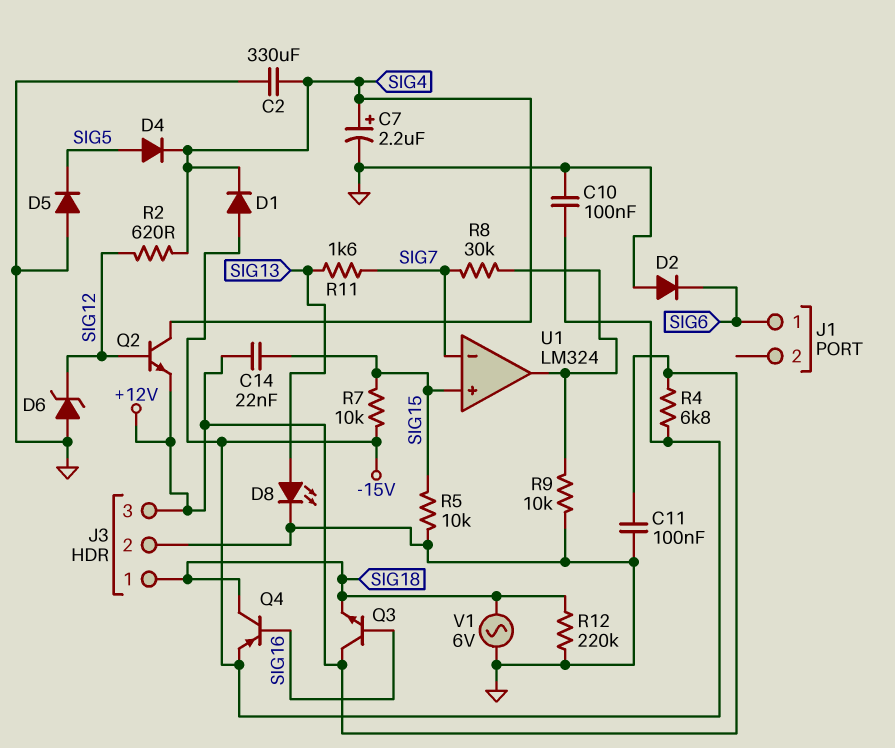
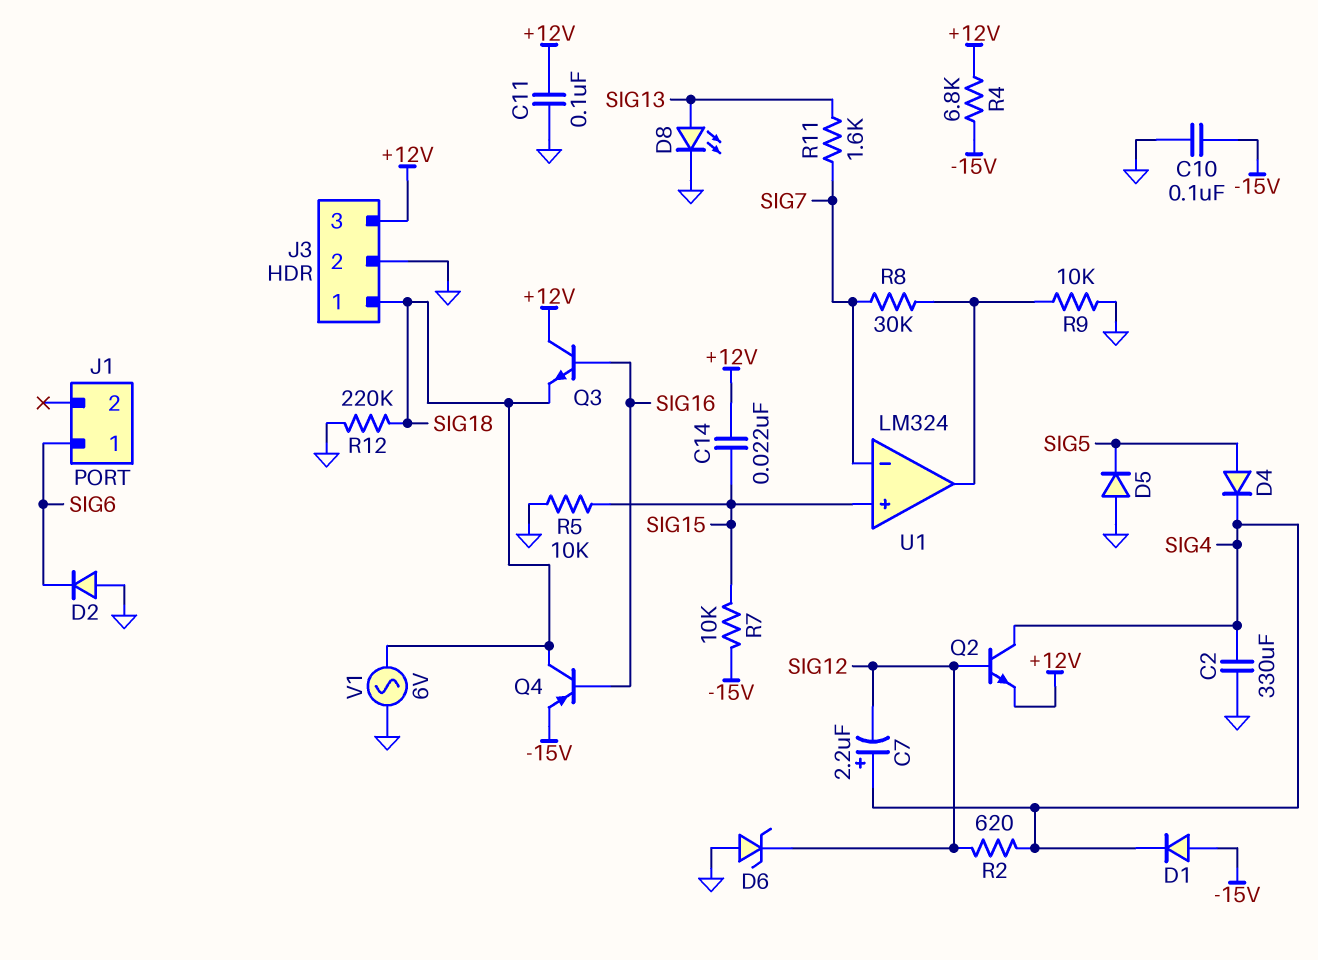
C7: 2.2uF (plus SIG4, minus GND) -> 2.2uF (plus SIG4, minus SIG12)

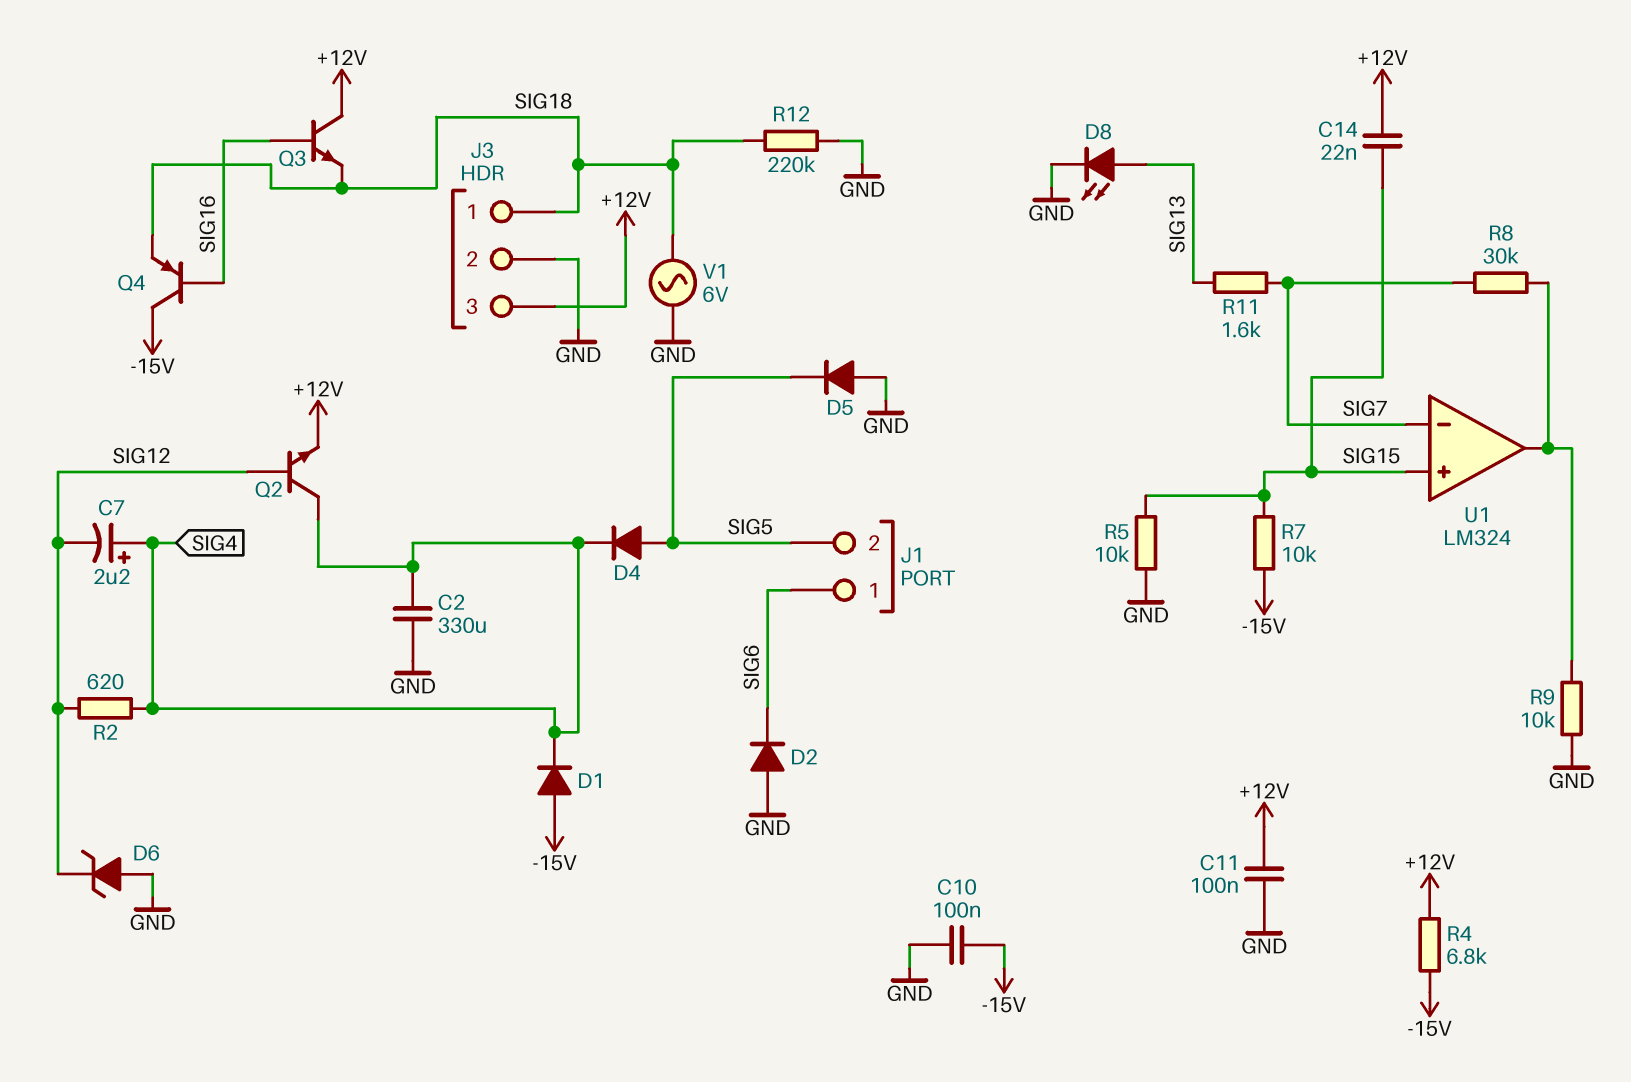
J1 pin 2: none -> SIG5
Q4: PNP (B SIG16, C SIG18, E -15V) -> PNP (B SIG16, C -15V, E SIG18)

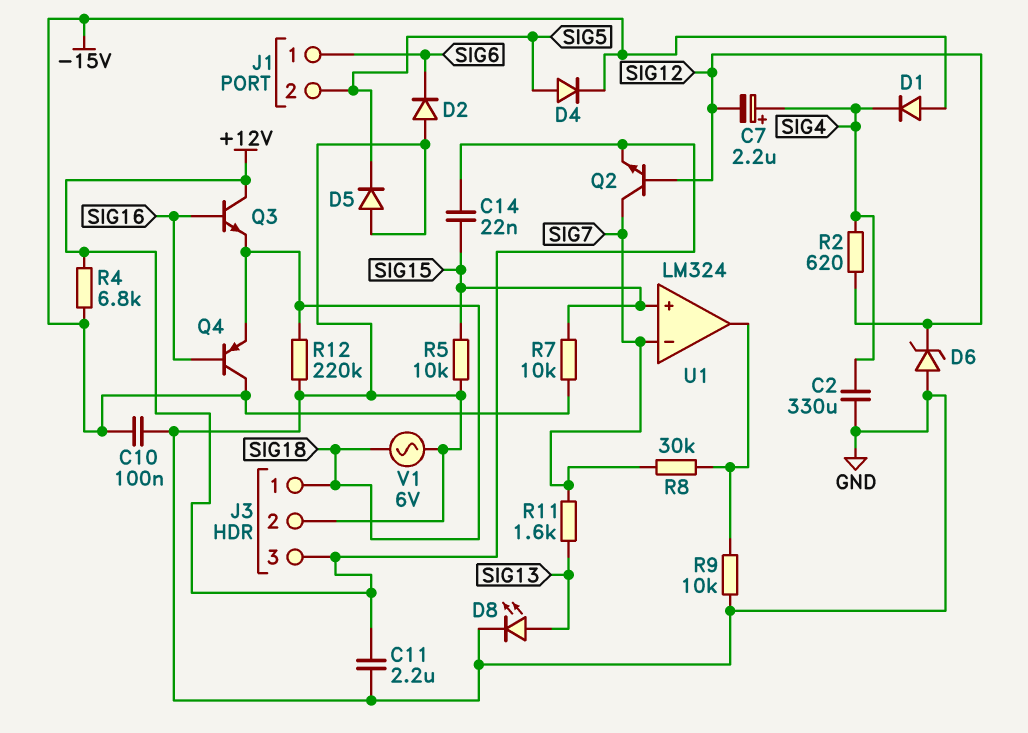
C11: 100nF (+12V, GND) -> 2.2uF (+12V, GND)
D4: diode (A SIG5, K SIG4) -> diode (A SIG5, K -15V)
Q2: NPN (B SIG12, C SIG4, E +12V) -> NPN (B SIG12, C SIG7, E +12V)

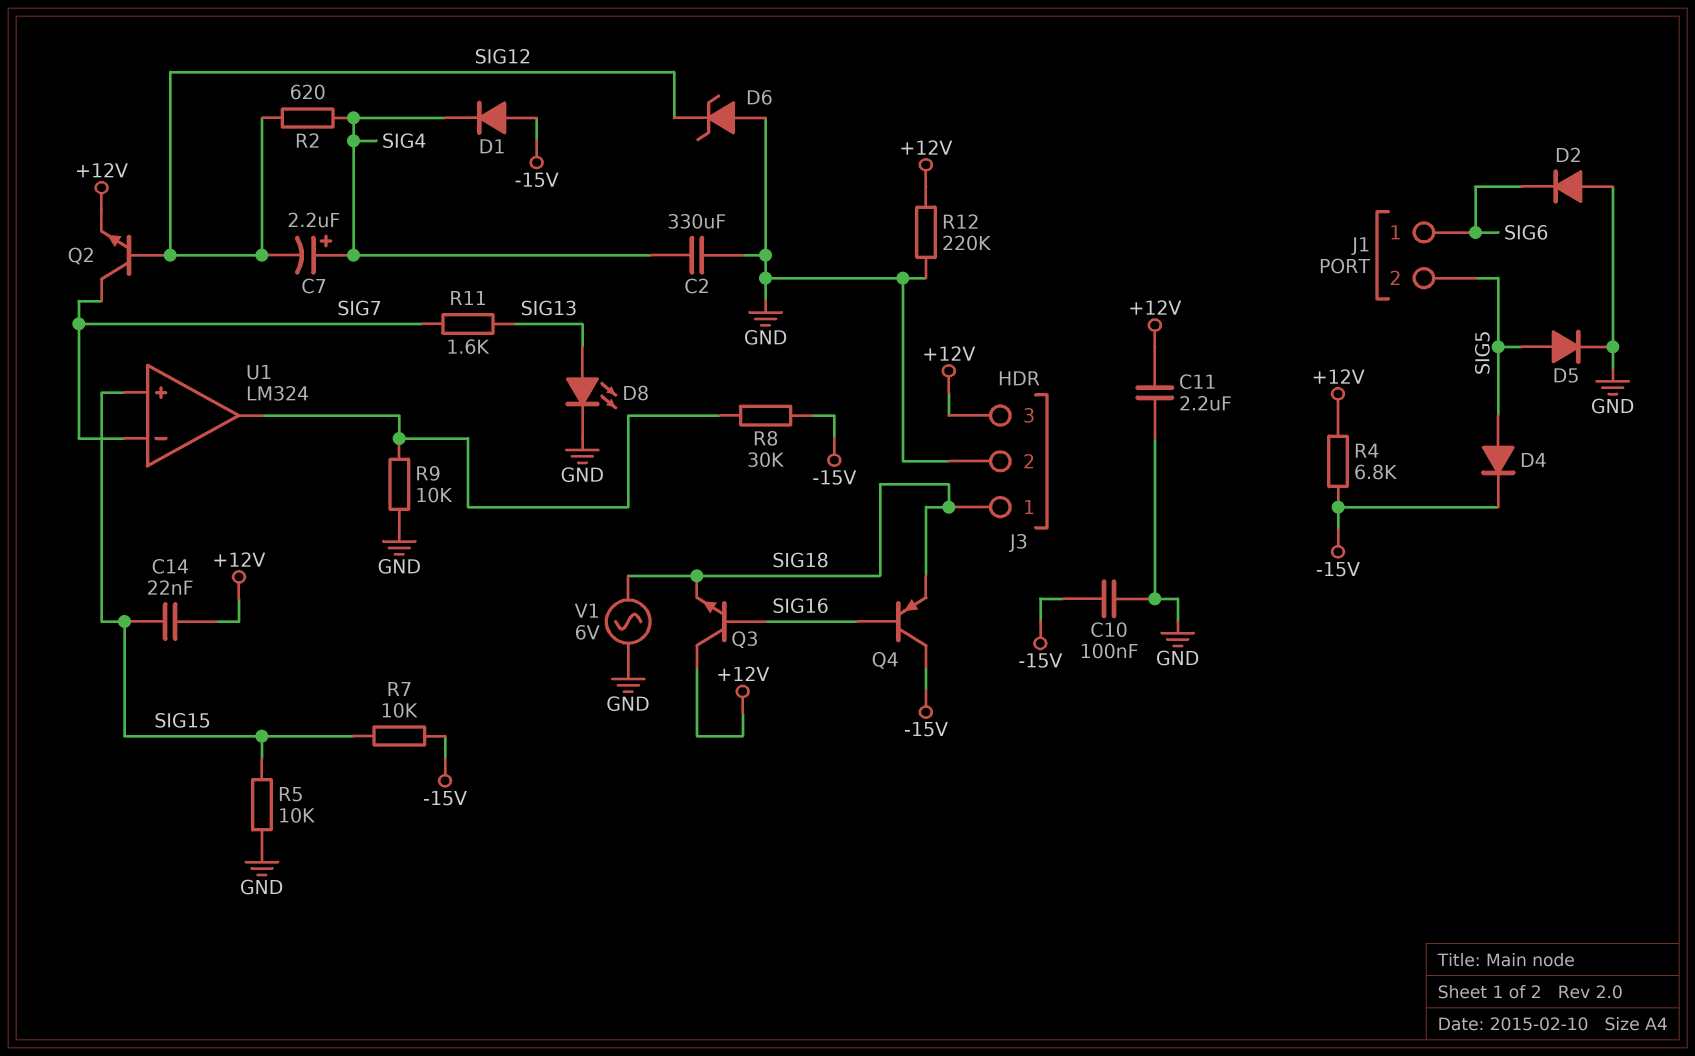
D5: diode (A GND, K SIG5) -> diode (A SIG5, K GND)
R8: 30k (SIG7, U1/out) -> 30k (-15V, U1/out)
R12: 220k (GND, SIG18) -> 220k (+12V, GND)

